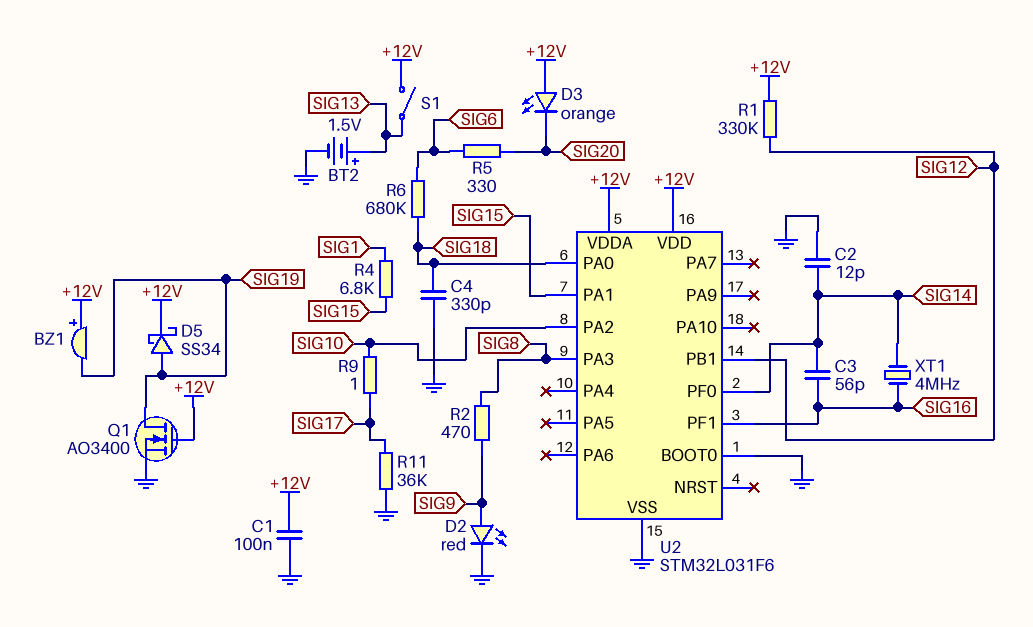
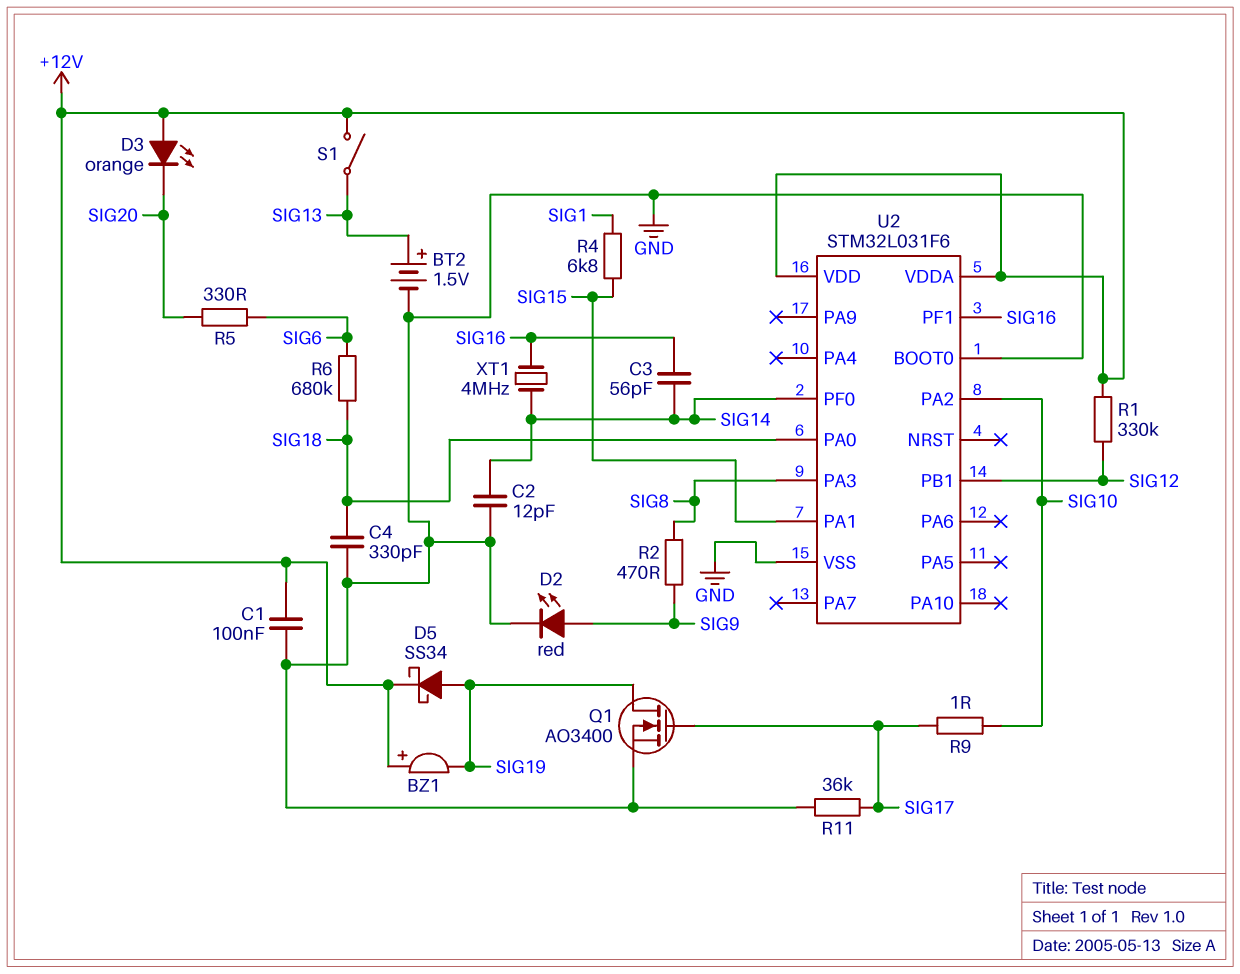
Q1: NMOS AO3400 (G +12V, D SIG19, S GND) -> NMOS AO3400 (G SIG17, D SIG19, S GND)

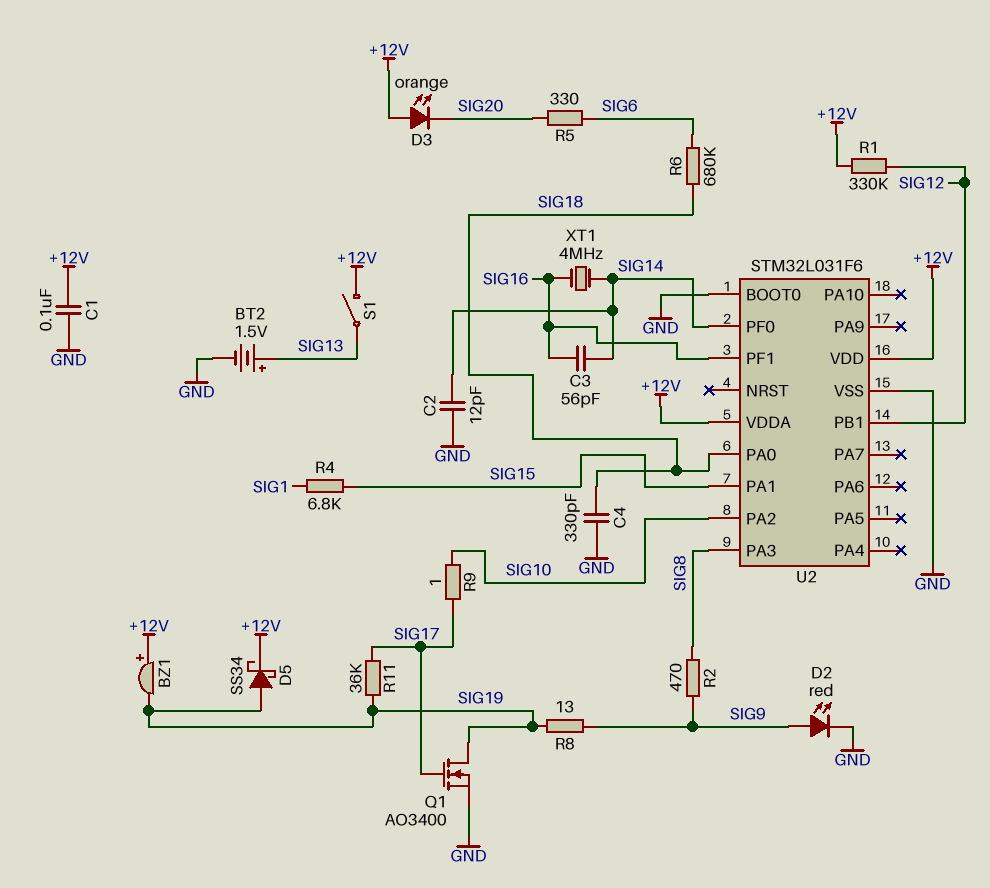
R8: none -> 13 (SIG9, SIG19)
R11: 36k (GND, SIG17) -> 36k (SIG17, SIG19)

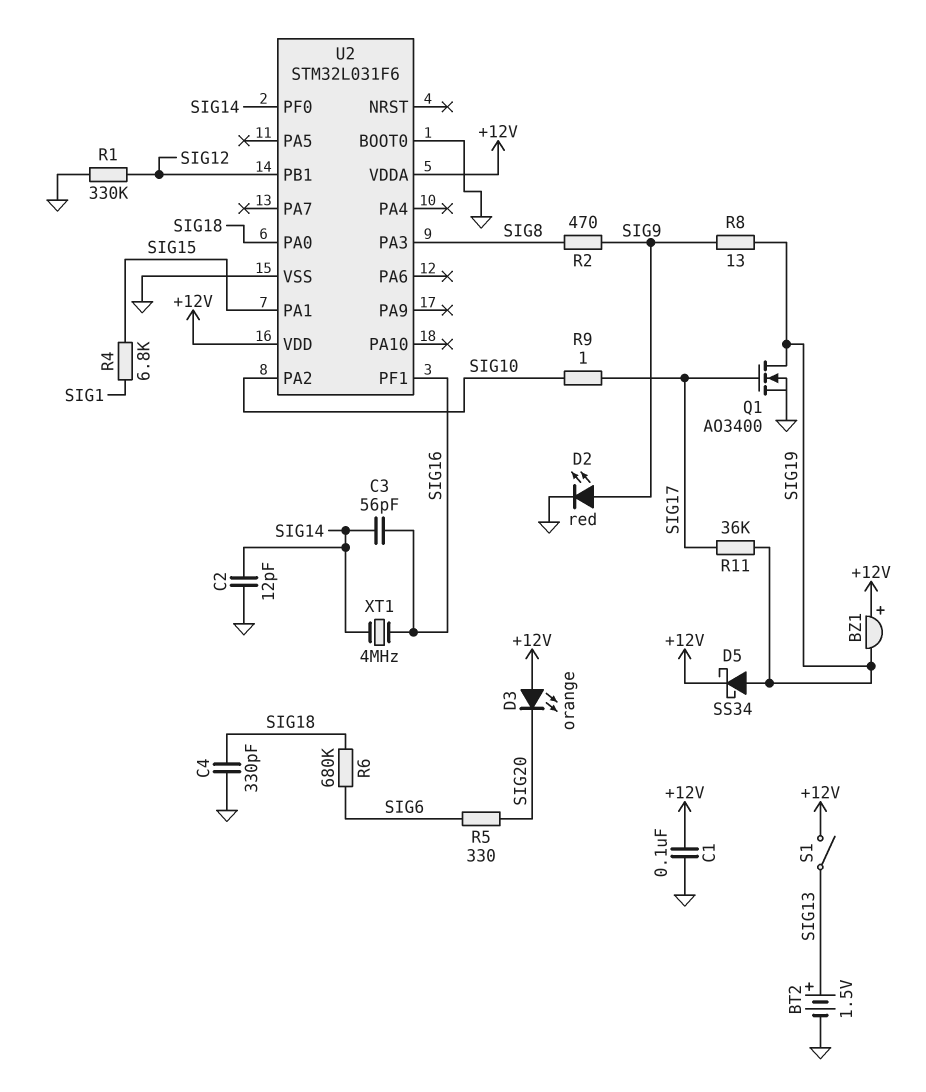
R1: 330k (+12V, SIG12) -> 330k (GND, SIG12)

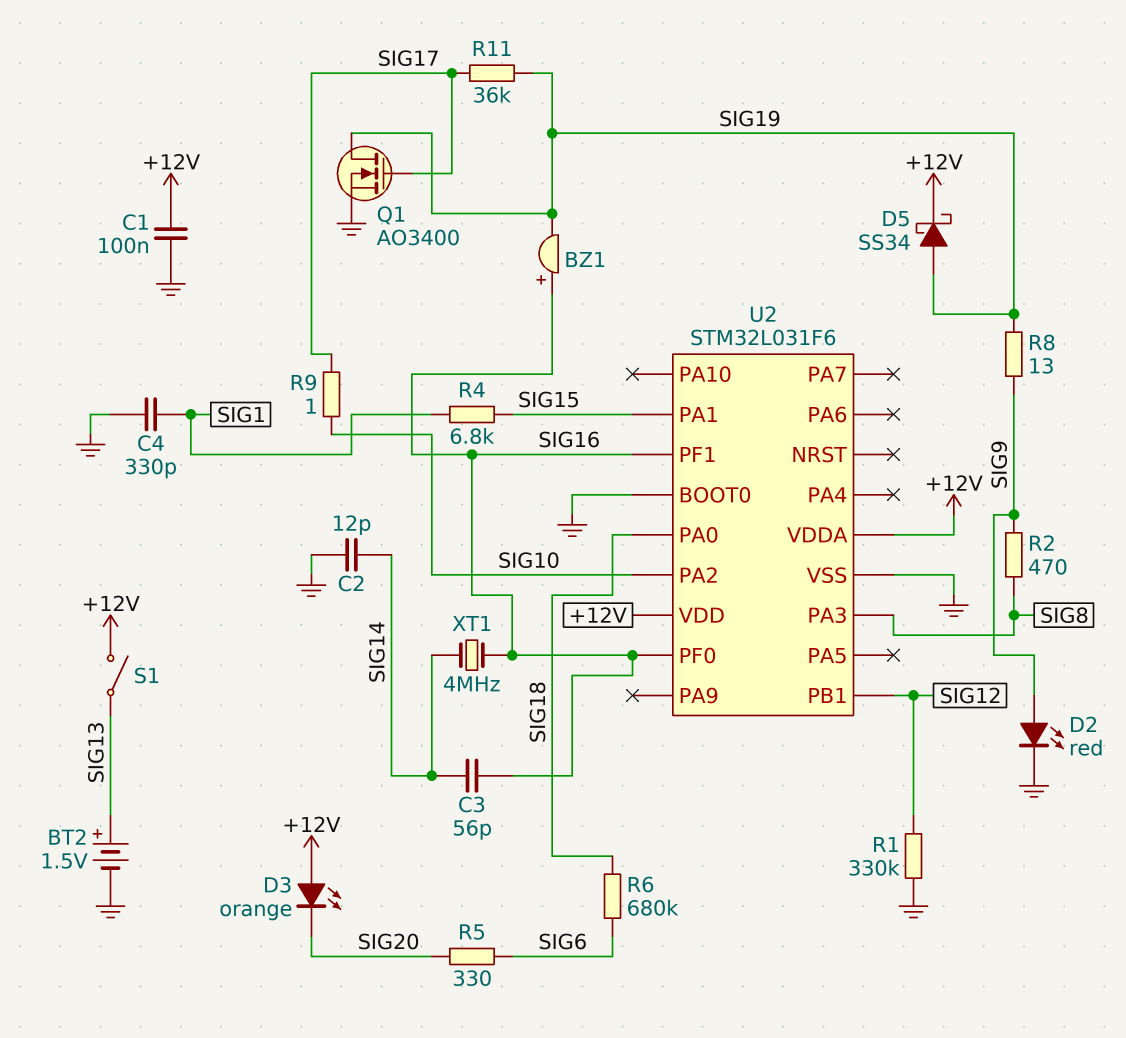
BZ1: buzzer (plus +12V, minus SIG19) -> buzzer (plus SIG16, minus SIG19)
C4: 330pF (GND, SIG18) -> 330pF (GND, SIG1)
U2 pin PF0: SIG14 -> SIG16

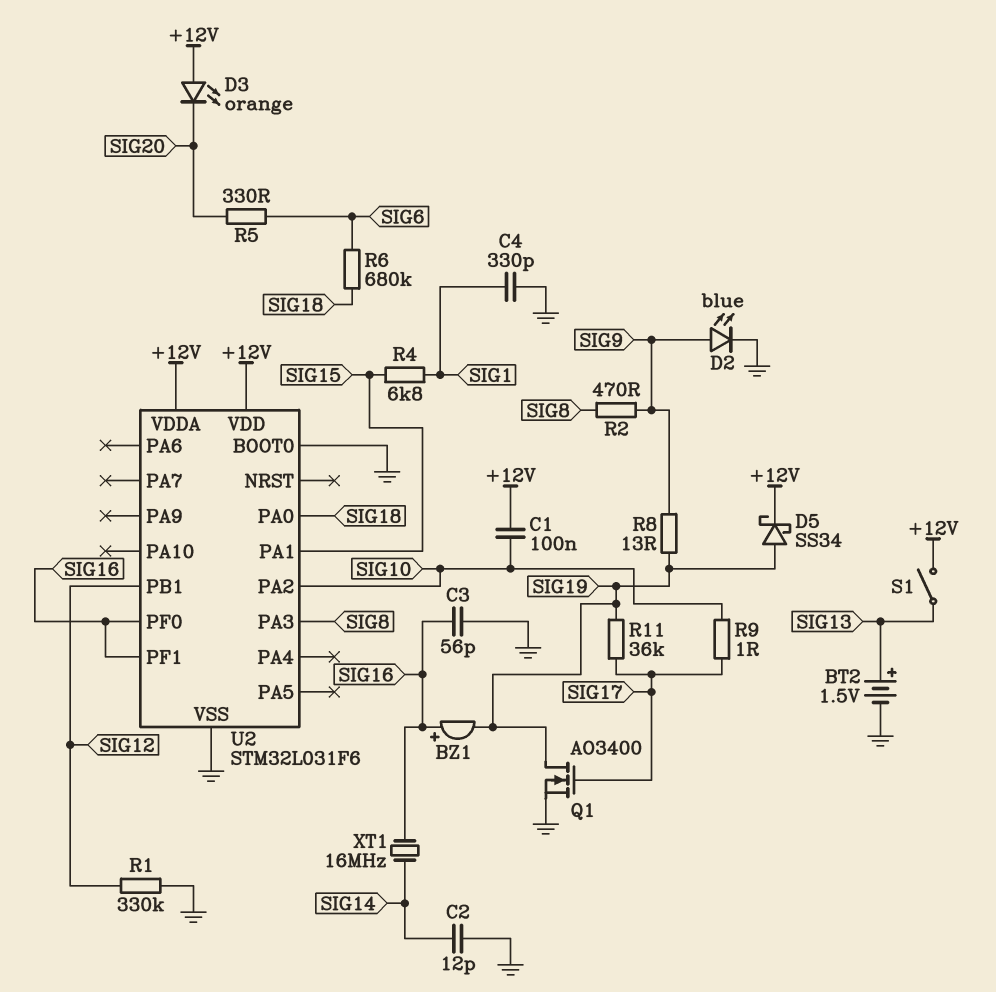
C1: 100nF (+12V, GND) -> 100nF (+12V, SIG10)
C3: 56pF (SIG14, SIG16) -> 56pF (GND, SIG16)
D2: LED red (A SIG9, K GND) -> LED blue (A SIG9, K GND)
XT1: 4MHz (SIG14, SIG16) -> 16MHz (SIG14, SIG16)

